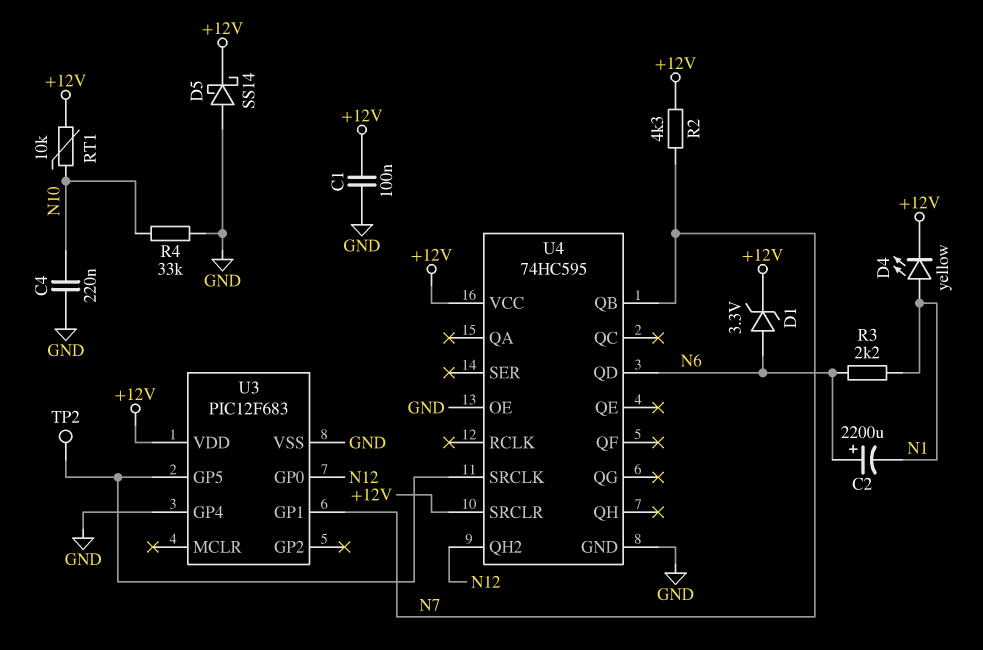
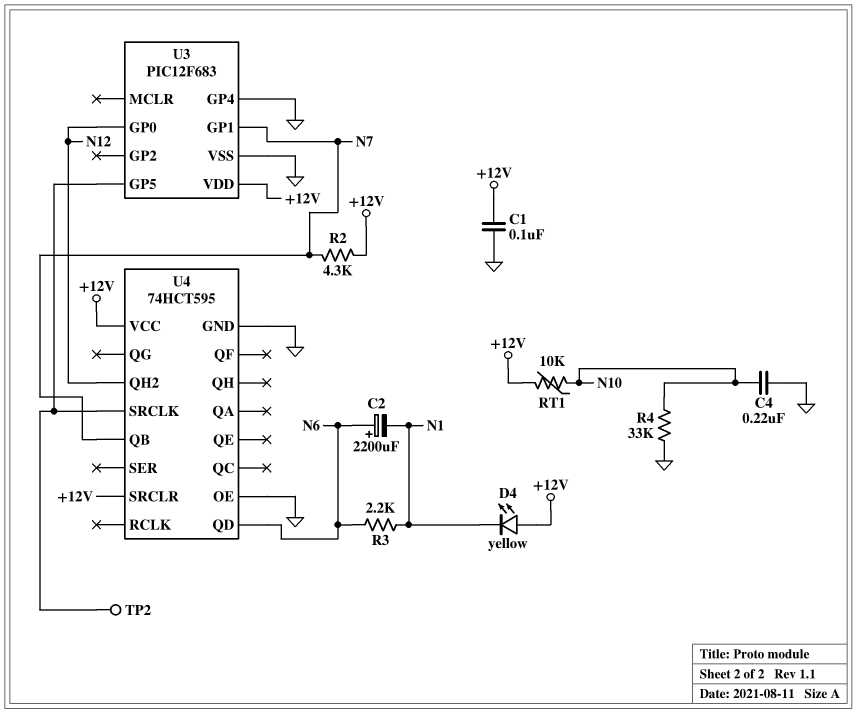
D1: zener 3.3V (A N6, K +12V) -> none
D4: LED yellow (A N1, K +12V) -> LED yellow (A +12V, K N1)
D5: schottky SS14 (A GND, K +12V) -> none
U4: 74HC595 -> 74HCT595

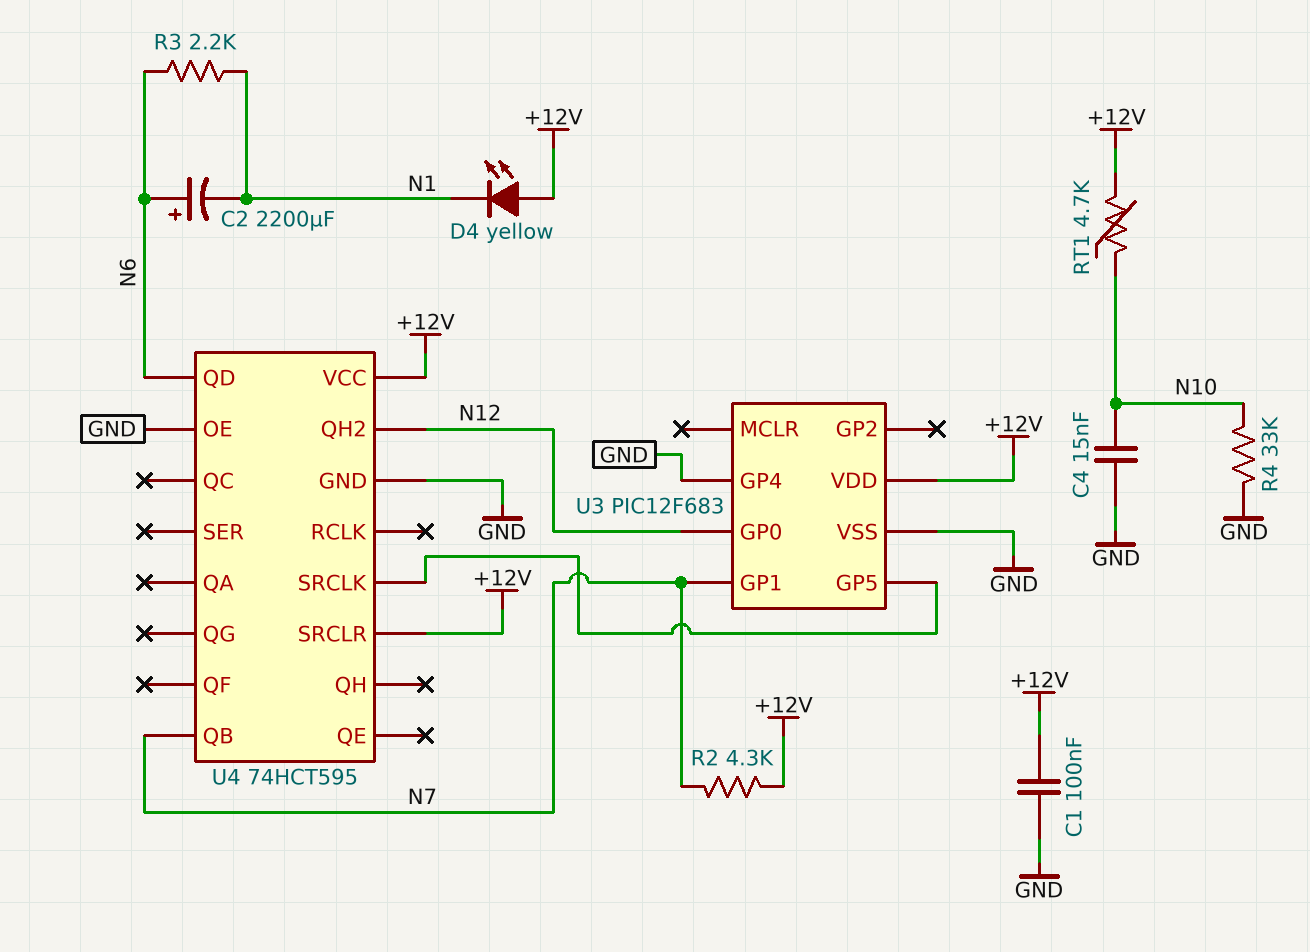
C4: 220nF (GND, N10) -> 15nF (GND, N10)
RT1: 10k (+12V, N10) -> 4.7k (+12V, N10)
TP2: test point (U3/GP5) -> none

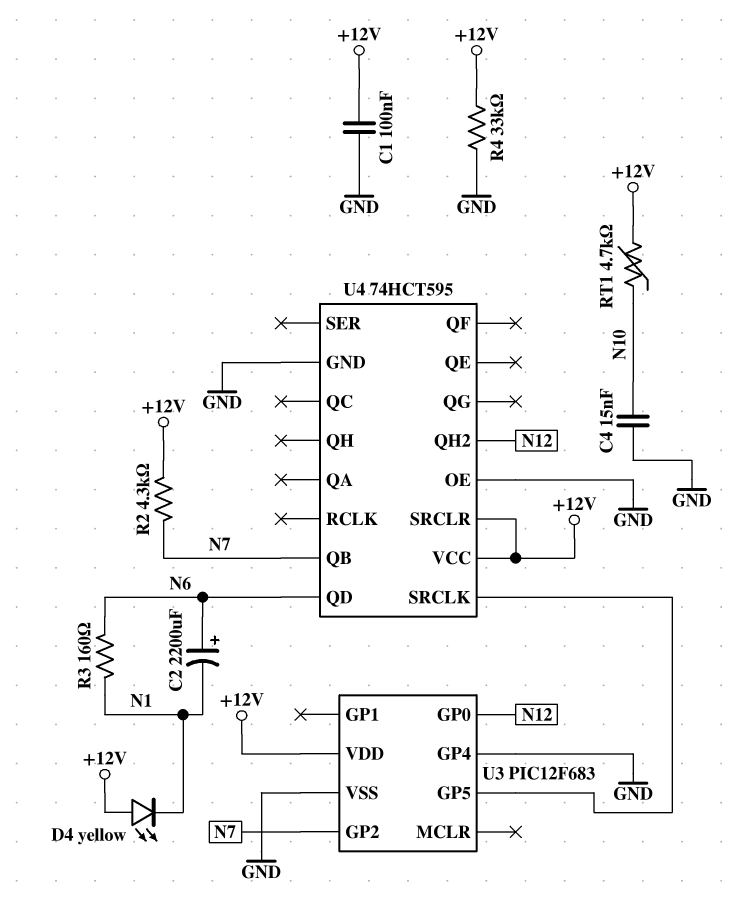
R3: 2.2k (N1, N6) -> 160 (N1, N6)
R4: 33k (GND, N10) -> 33k (+12V, GND)
U3 pin GP1: N7 -> none
U3 pin GP2: none -> N7

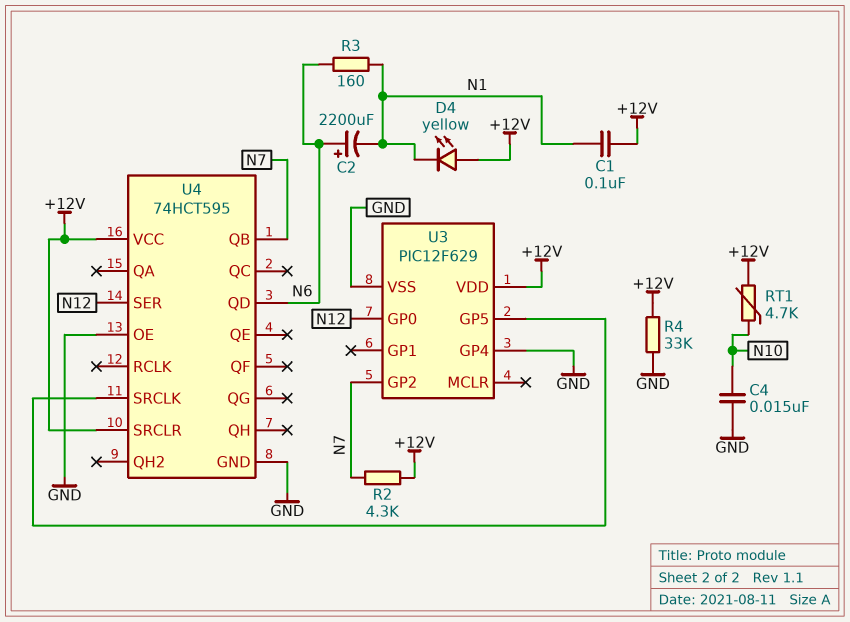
C1: 100nF (+12V, GND) -> 100nF (+12V, N1)
U3: PIC12F683 -> PIC12F629
U4 pin QH2: N12 -> none
U4 pin SER: none -> N12

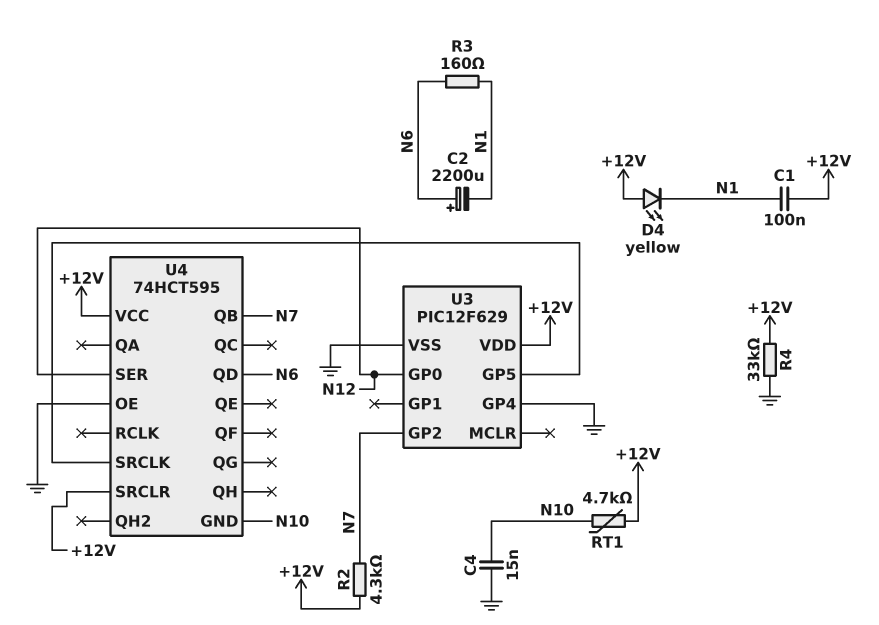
U4 pin GND: GND -> N10

